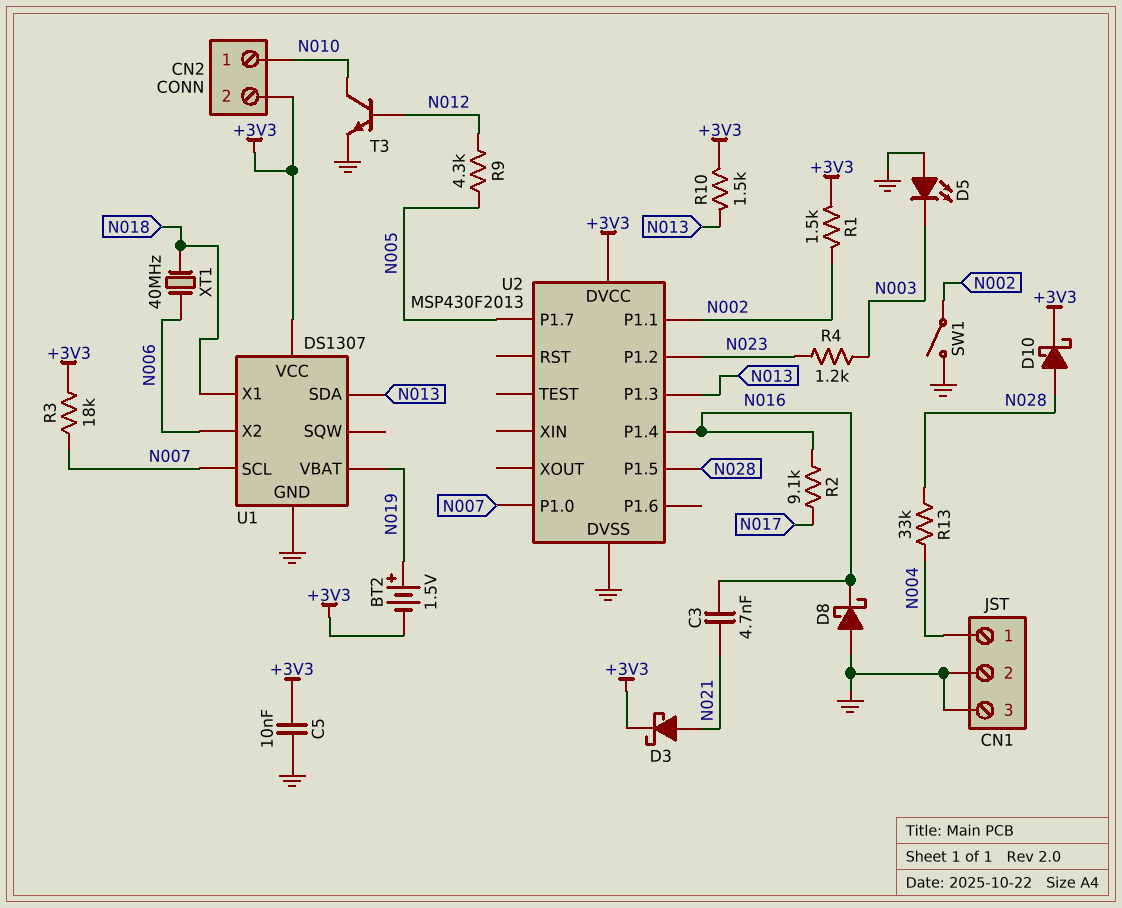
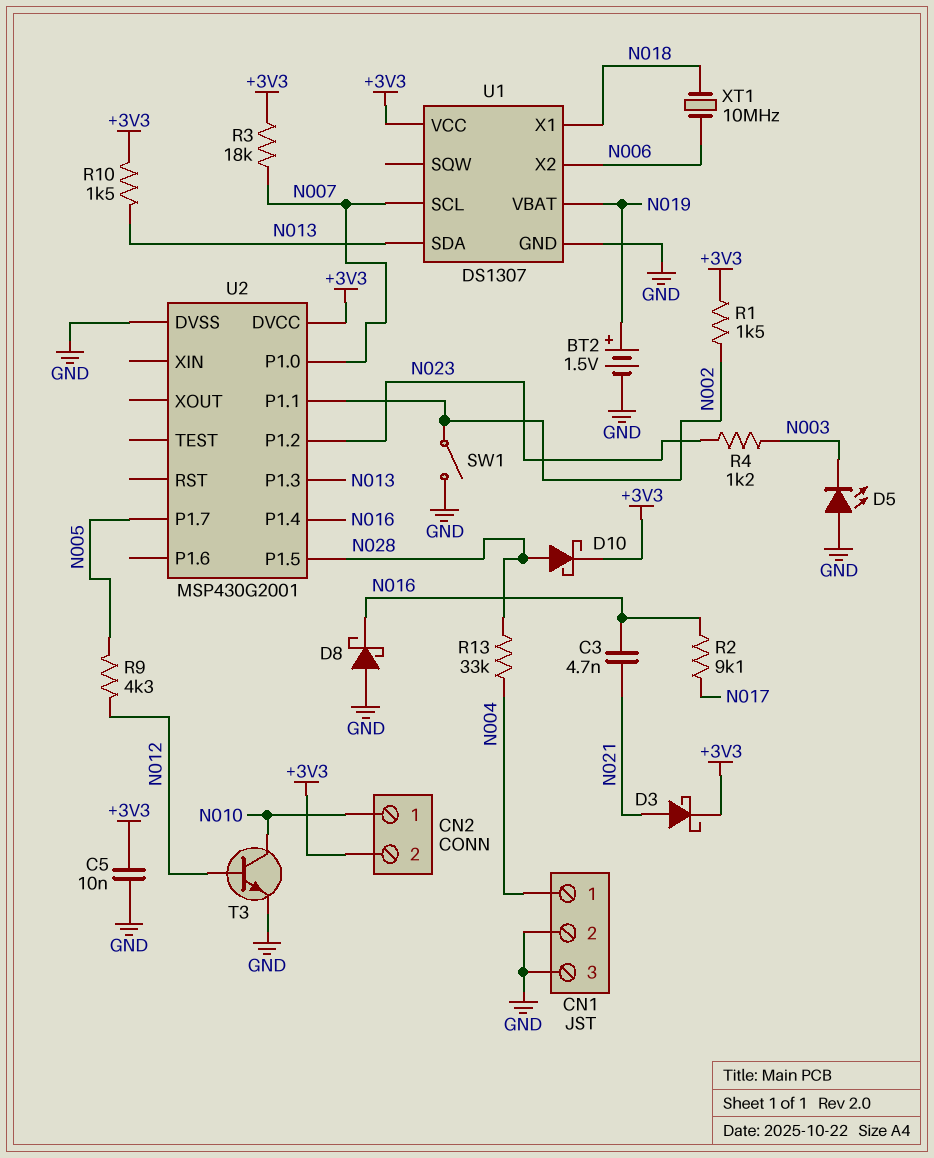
BT2: 1.5V (plus N019, minus +3V3) -> 1.5V (plus N019, minus GND)
U2: MSP430F2013 -> MSP430G2001
XT1: 40MHz (N006, N018) -> 10MHz (N006, N018)

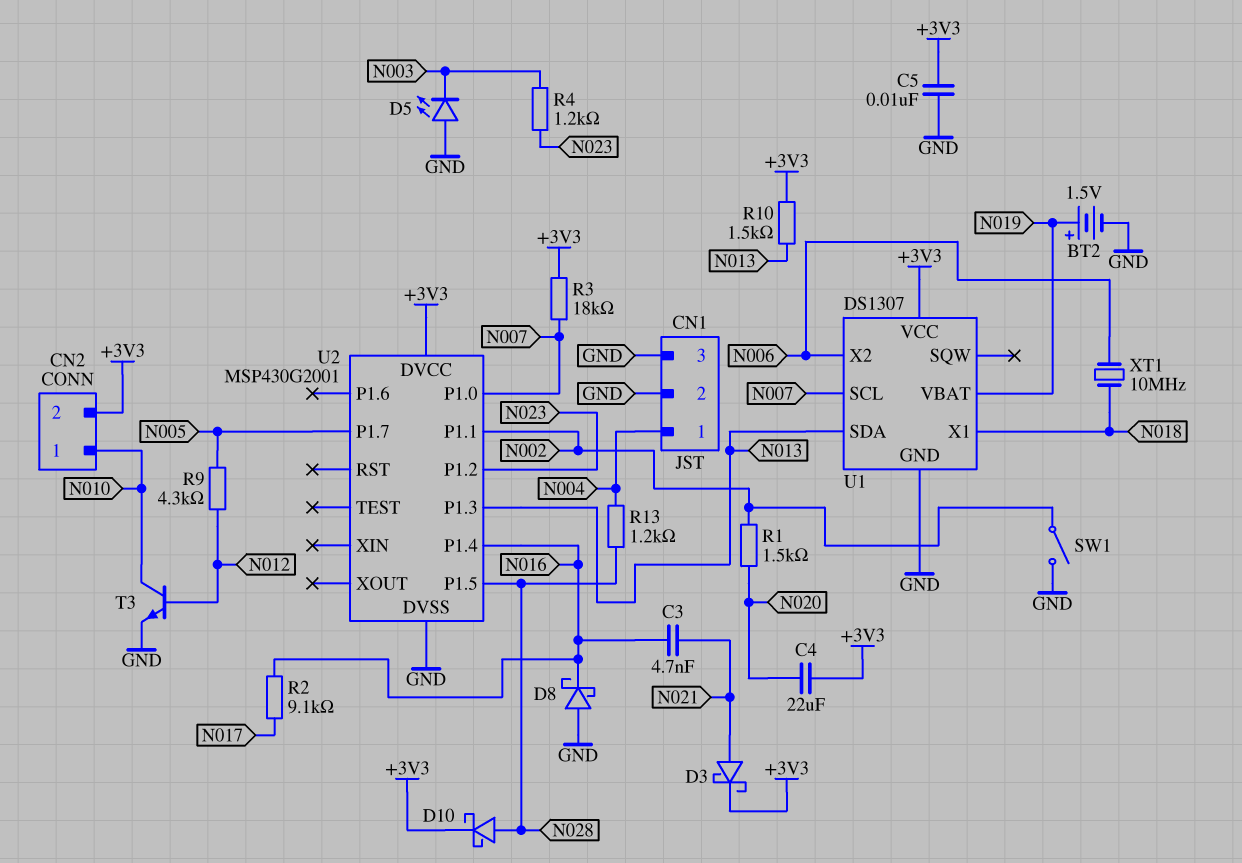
C4: none -> 22uF (+3V3, N020)
R1: 1.5k (+3V3, N002) -> 1.5k (N002, N020)
R13: 33k (N004, N028) -> 1.2k (N004, N028)

